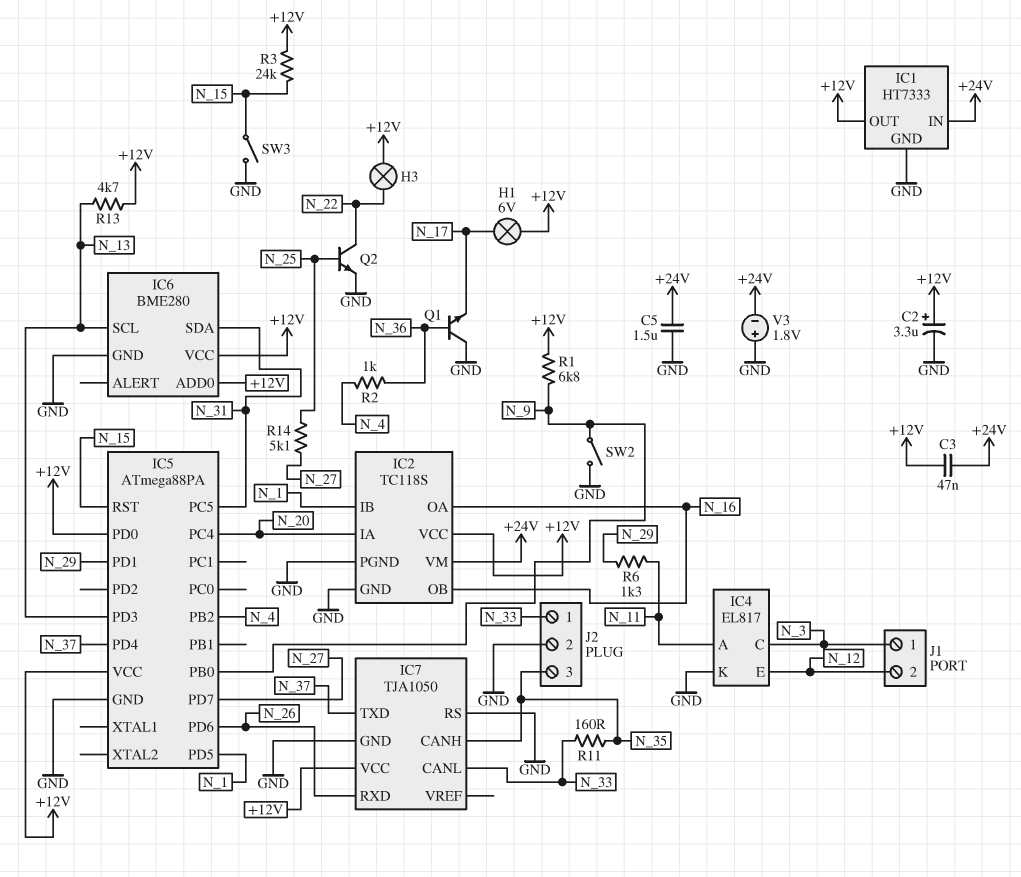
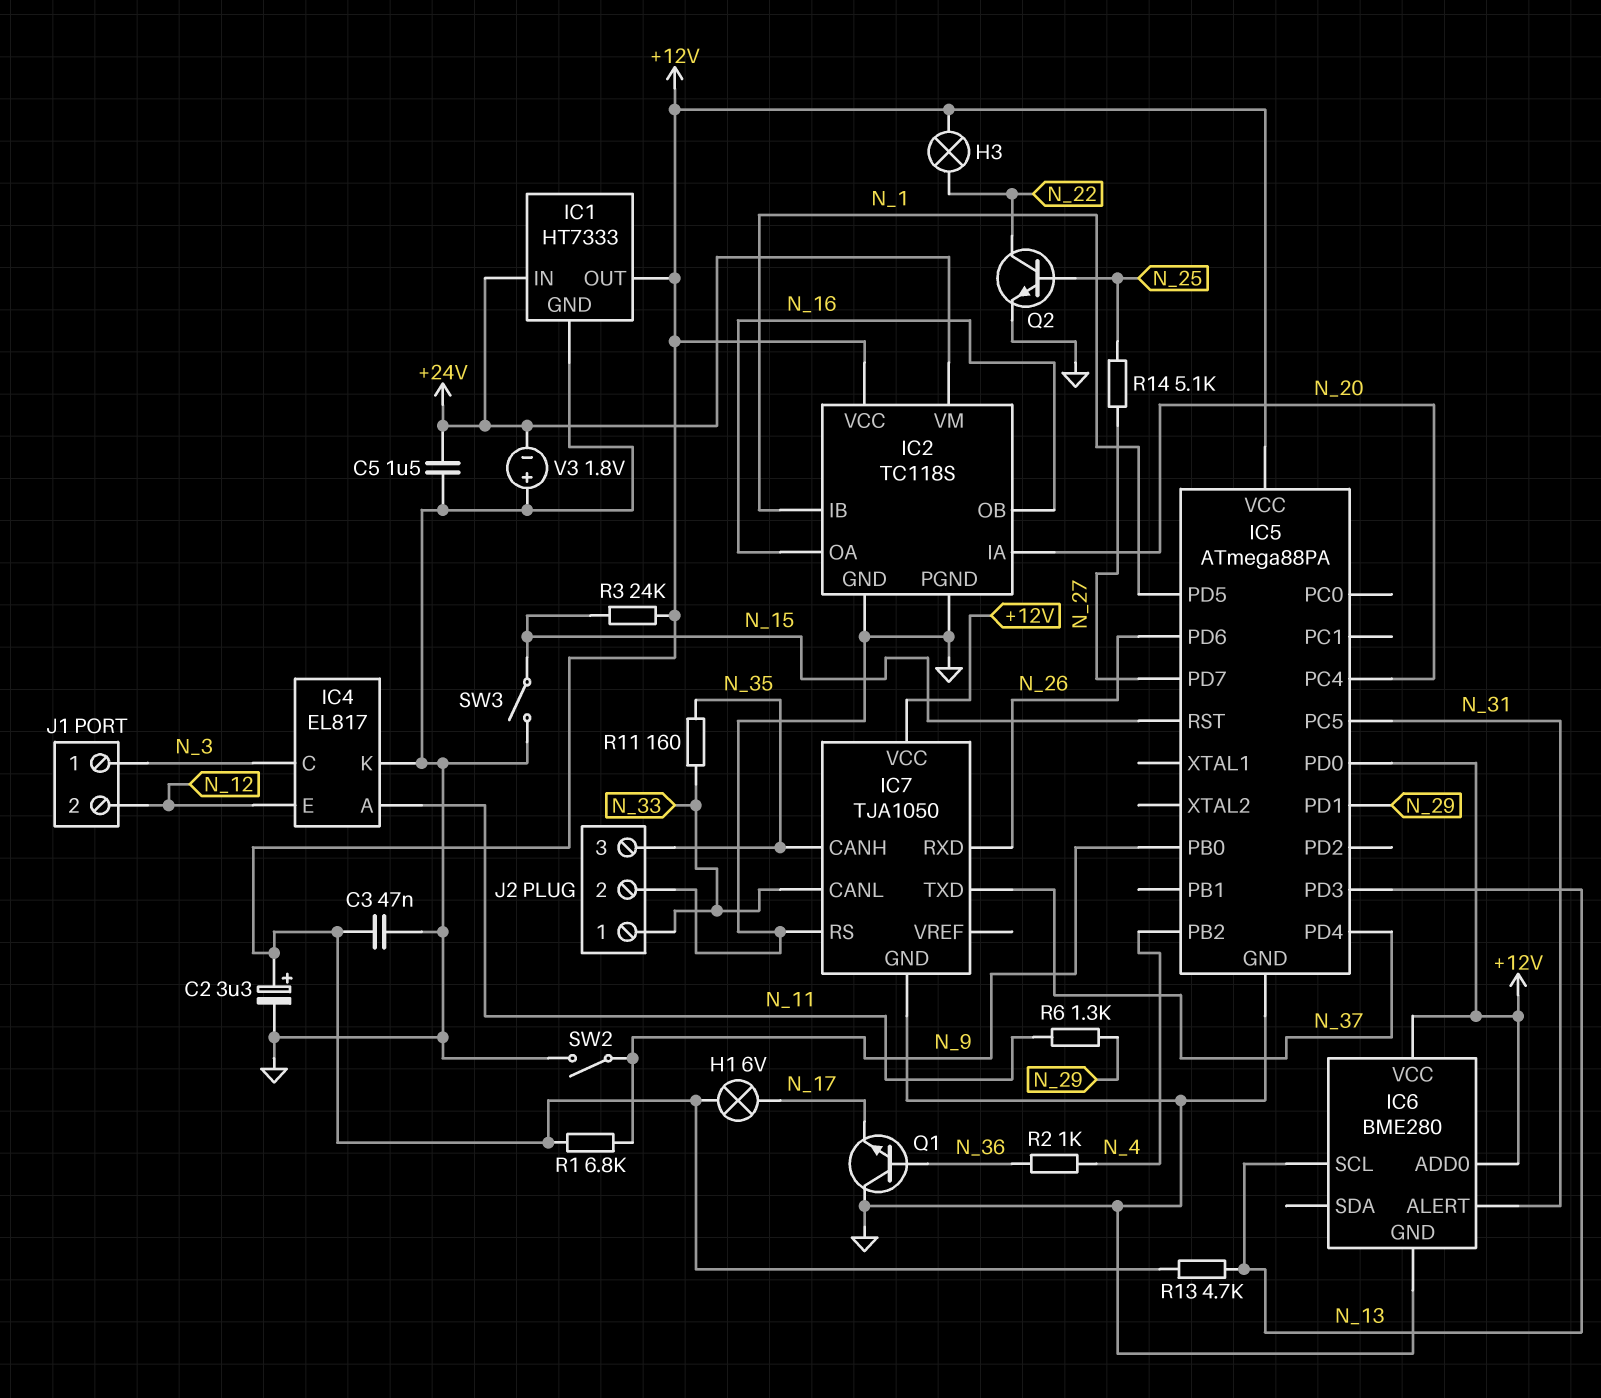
C3: 47nF (+12V, +24V) -> 47nF (+12V, GND)
IC6 pin ALERT: none -> N_31
IC6 pin SDA: N_31 -> none

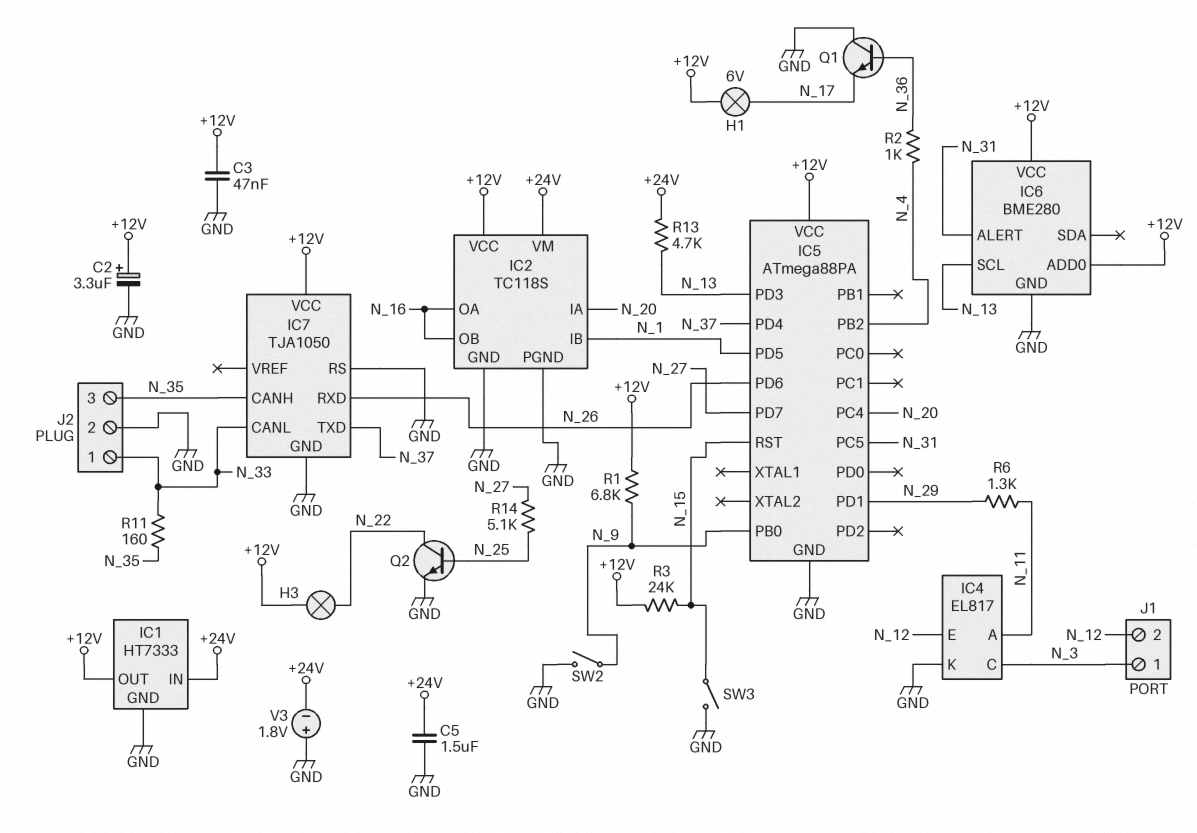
IC5 pin PD0: +12V -> none
R13: 4.7k (+12V, N_13) -> 4.7k (+24V, N_13)

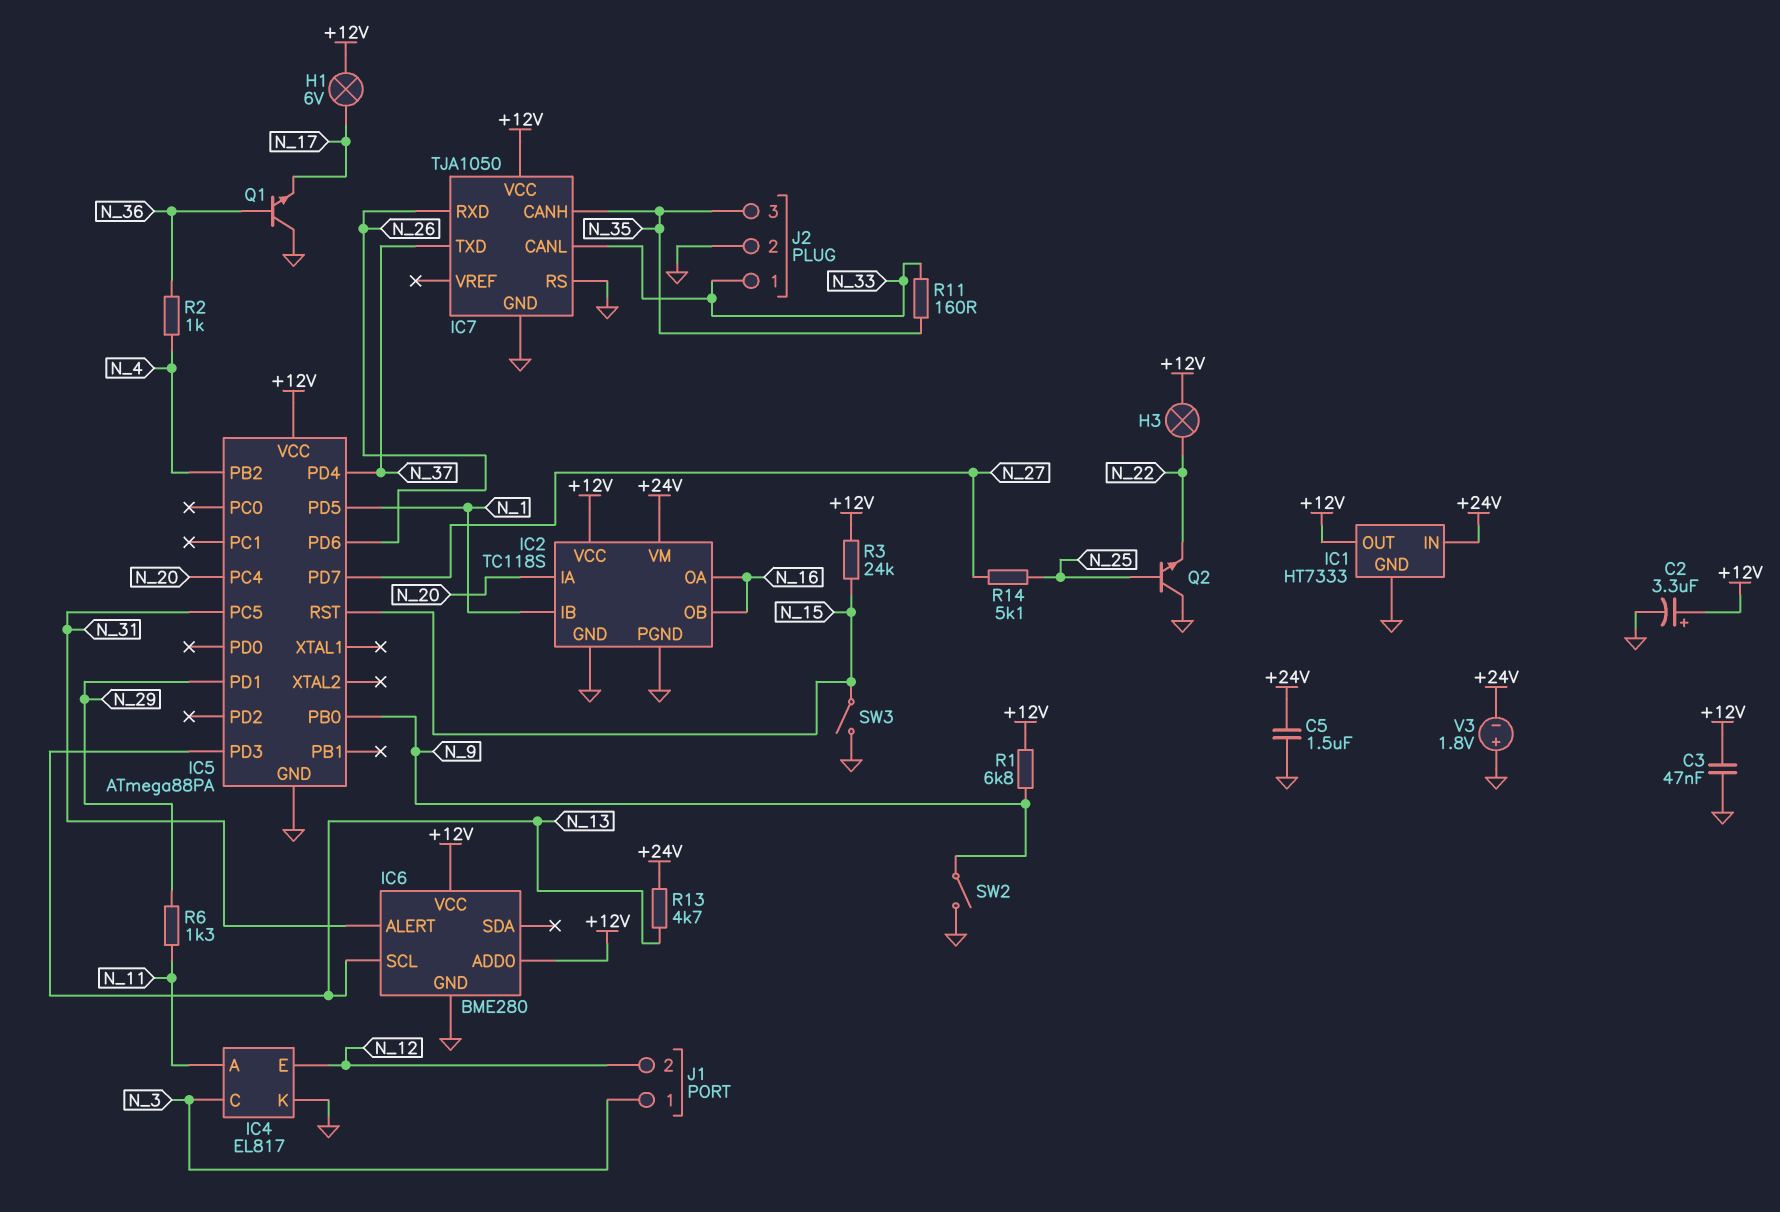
Q2: NPN (B N_25, C N_22, E GND) -> NPN (B N_25, C GND, E N_22)

